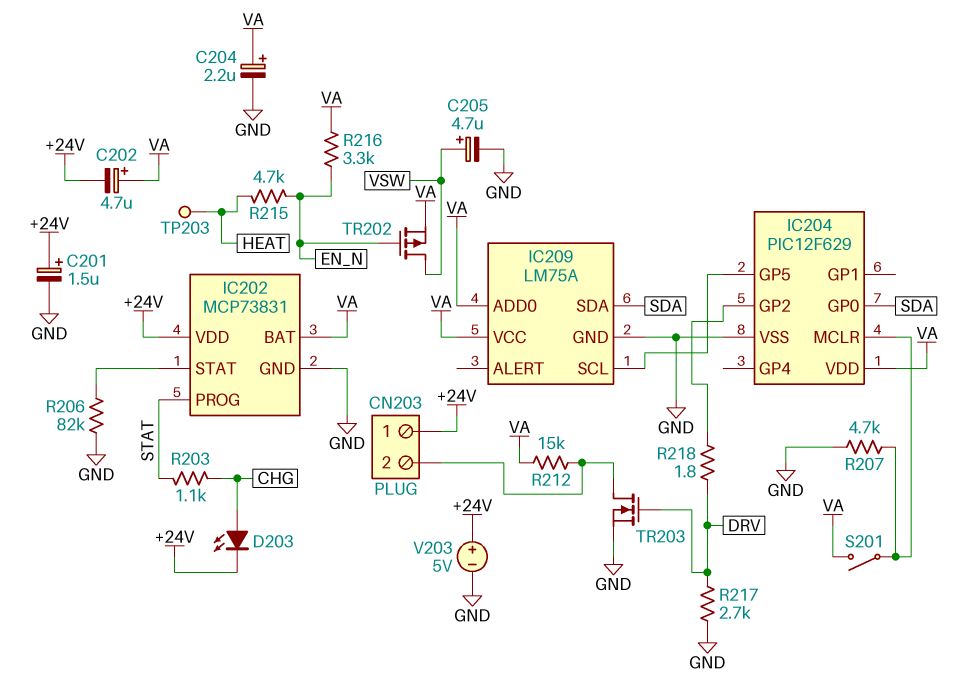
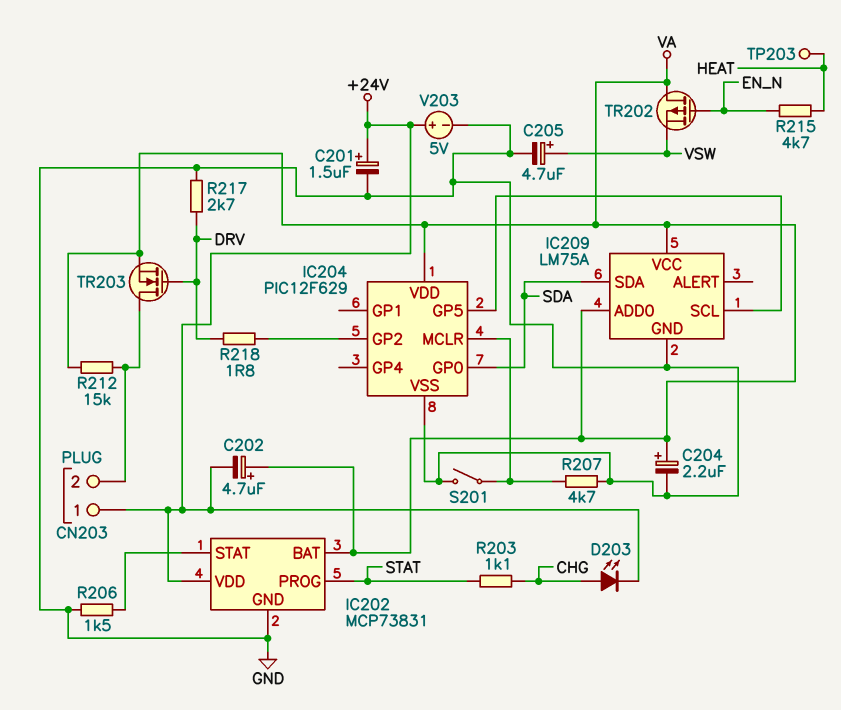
R206: 82k (GND, IC202/STAT) -> 1.5k (GND, IC202/STAT)
R216: 3.3k (EN_N, VA) -> none
S201: switch (IC204/MCLR, VA) -> switch (GND, IC204/MCLR)
TR202: PMOS (G EN_N, D VSW, S VA) -> PMOS (G EN_N, D VA, S VSW)
TR203: NMOS (G DRV, D CN203/2, S GND) -> NMOS (G DRV, D CN203/2, S VA)

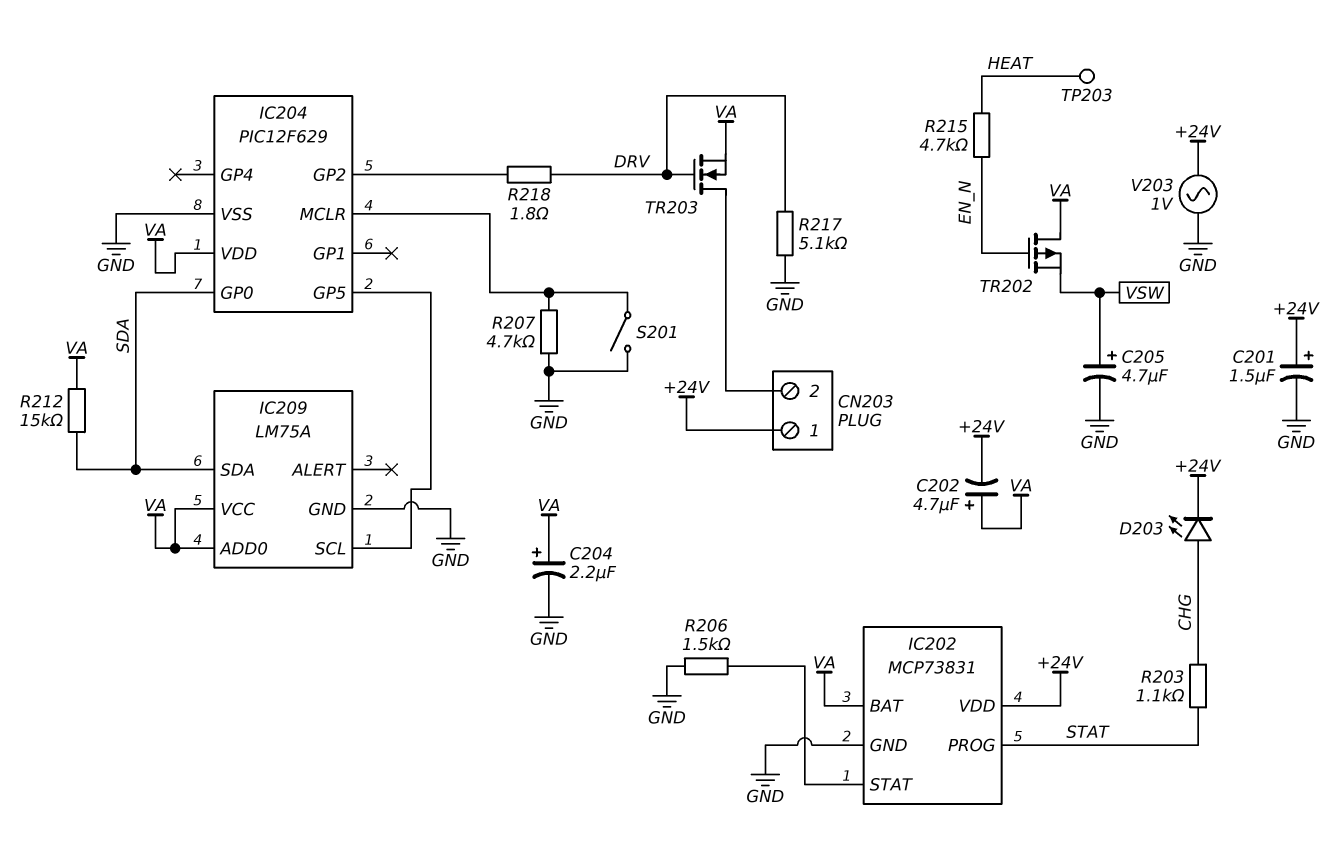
R212: 15k (CN203/2, VA) -> 15k (SDA, VA)
R217: 2.7k (DRV, GND) -> 5.1k (DRV, GND)
V203: 5V (plus +24V, minus GND) -> AC 1V (+24V, GND)

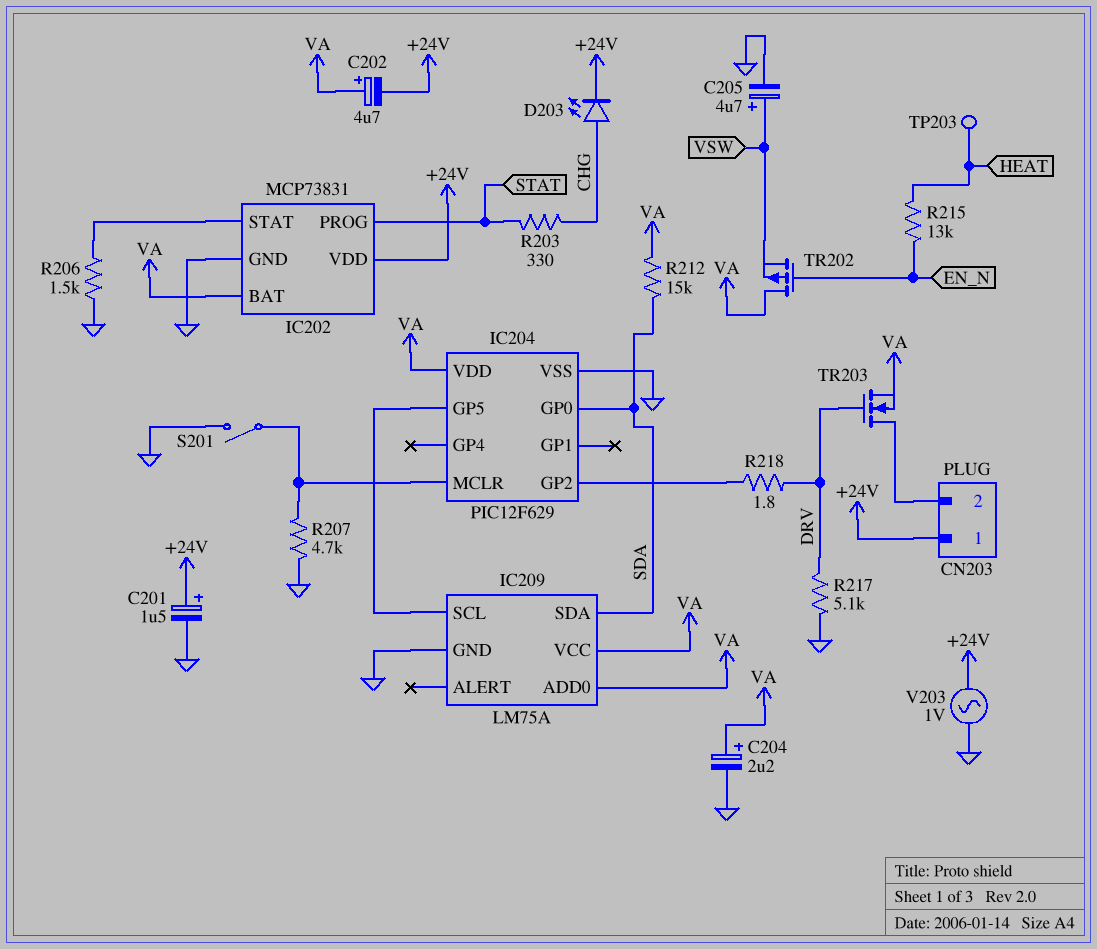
R203: 1.1k (CHG, STAT) -> 330 (CHG, STAT)
R215: 4.7k (EN_N, HEAT) -> 13k (EN_N, HEAT)

